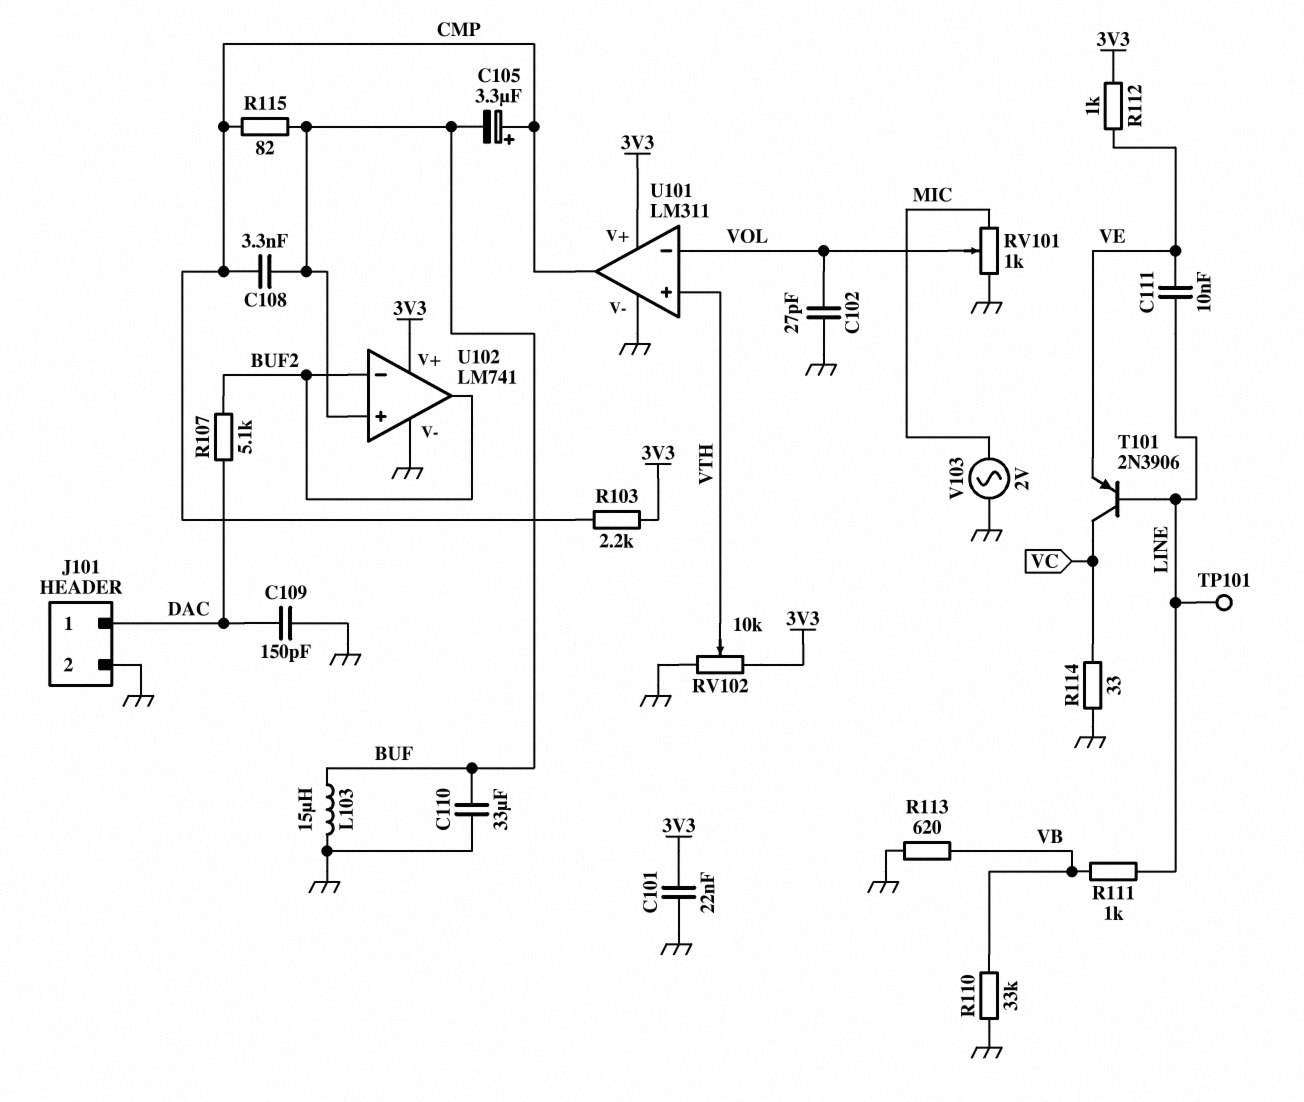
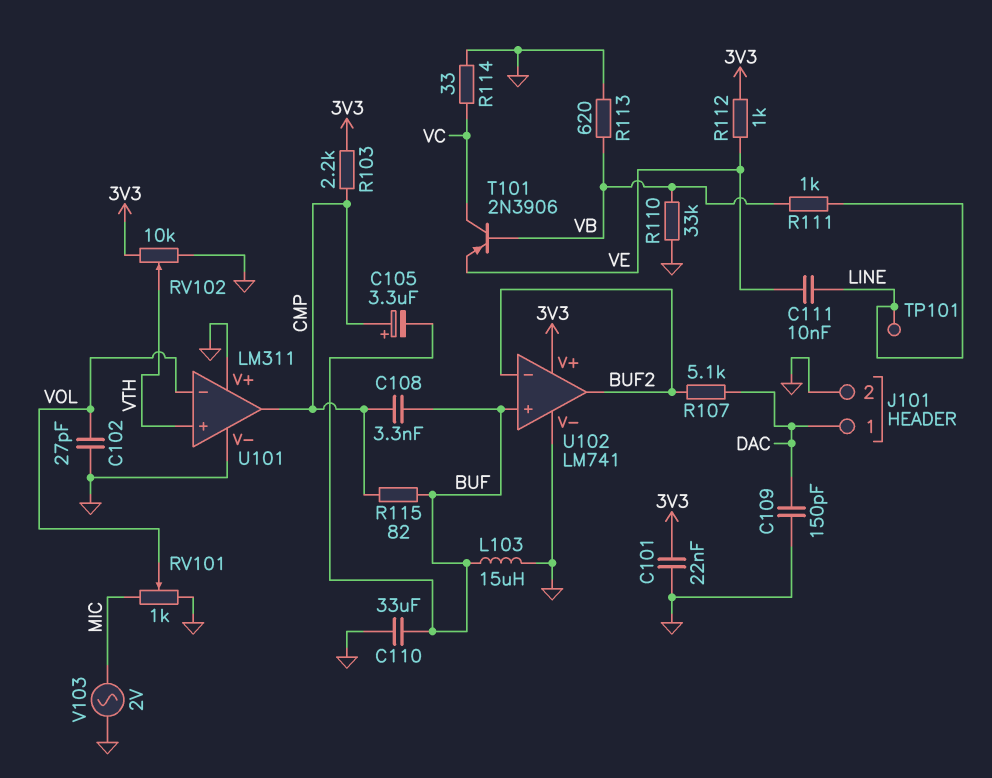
T101: PNP 2N3906 (B LINE, C VC, E VE) -> PNP 2N3906 (B VB, C VC, E VE)
U101 pin V+: 3V3 -> GND

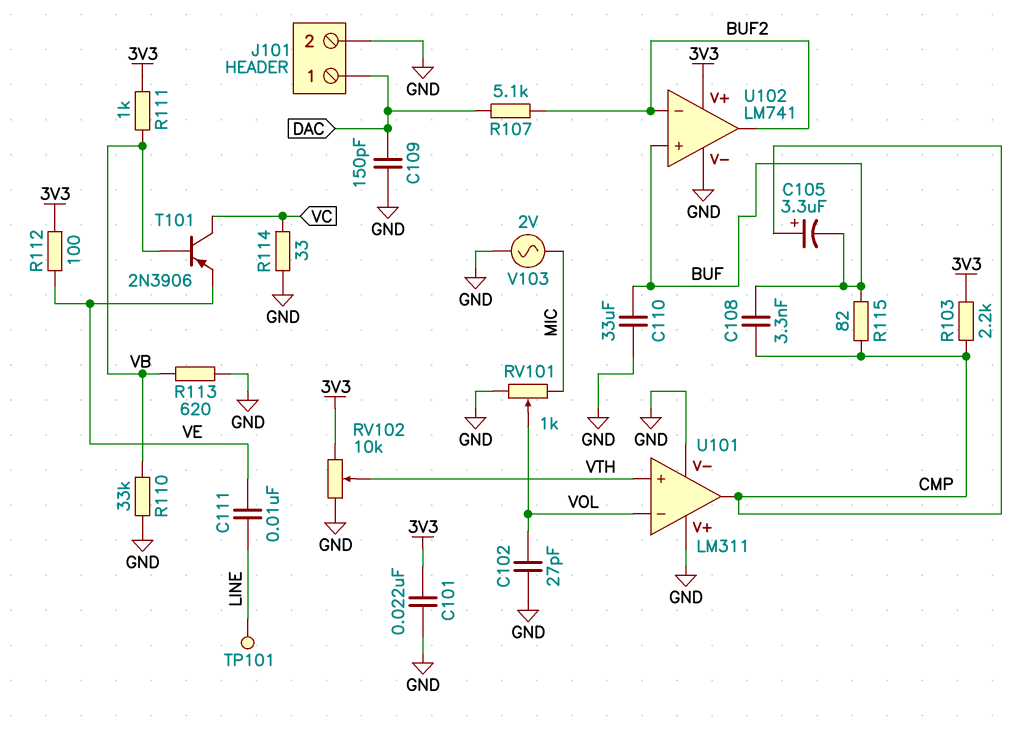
L103: 15uH (BUF, GND) -> none
R111: 1k (LINE, VB) -> 1k (3V3, VB)
R112: 1k (3V3, VE) -> 100 (3V3, VE)

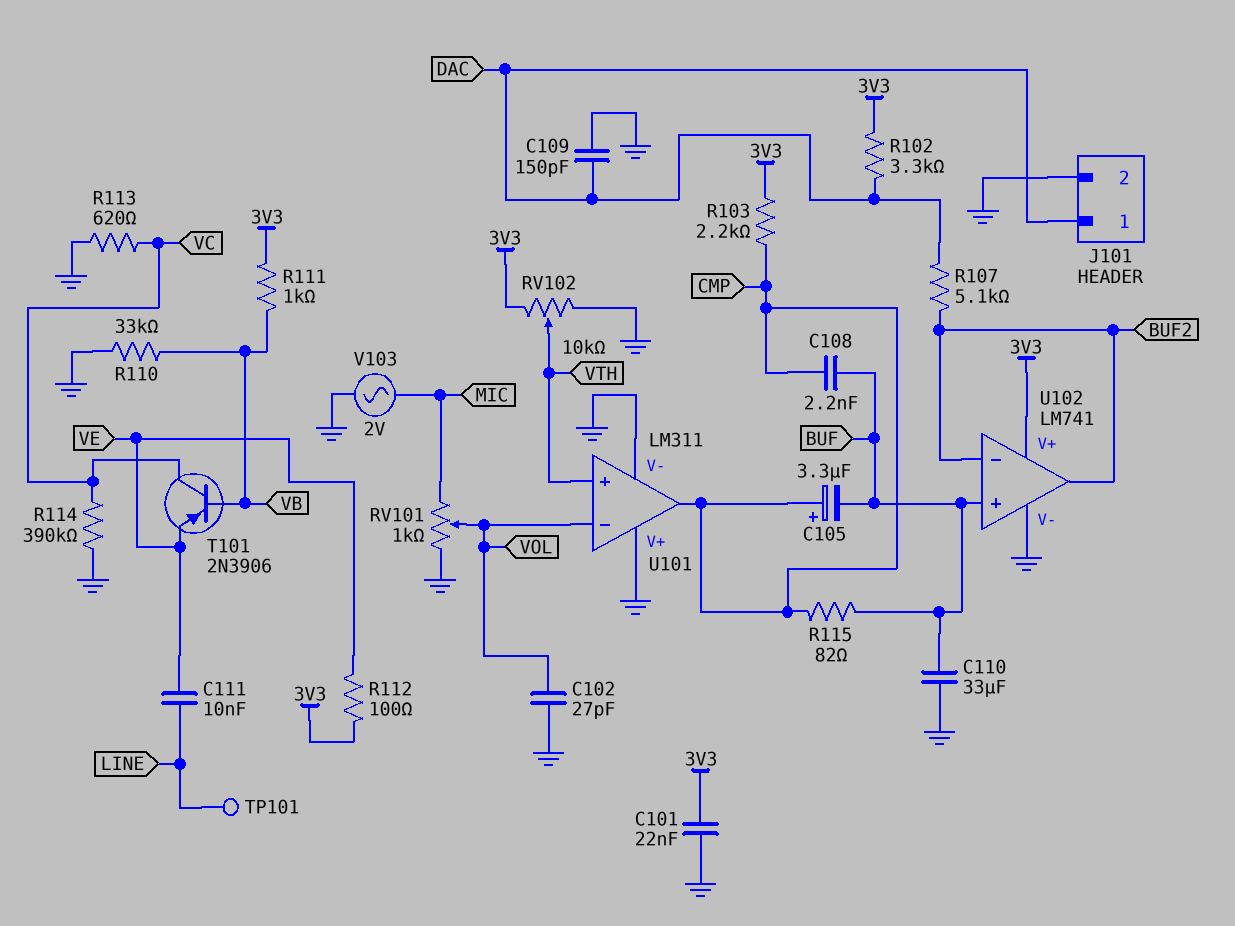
C108: 3.3nF (BUF, CMP) -> 2.2nF (BUF, CMP)
R102: none -> 3.3k (3V3, DAC)
R113: 620 (GND, VB) -> 620 (GND, VC)
R114: 33 (GND, VC) -> 390k (GND, VC)

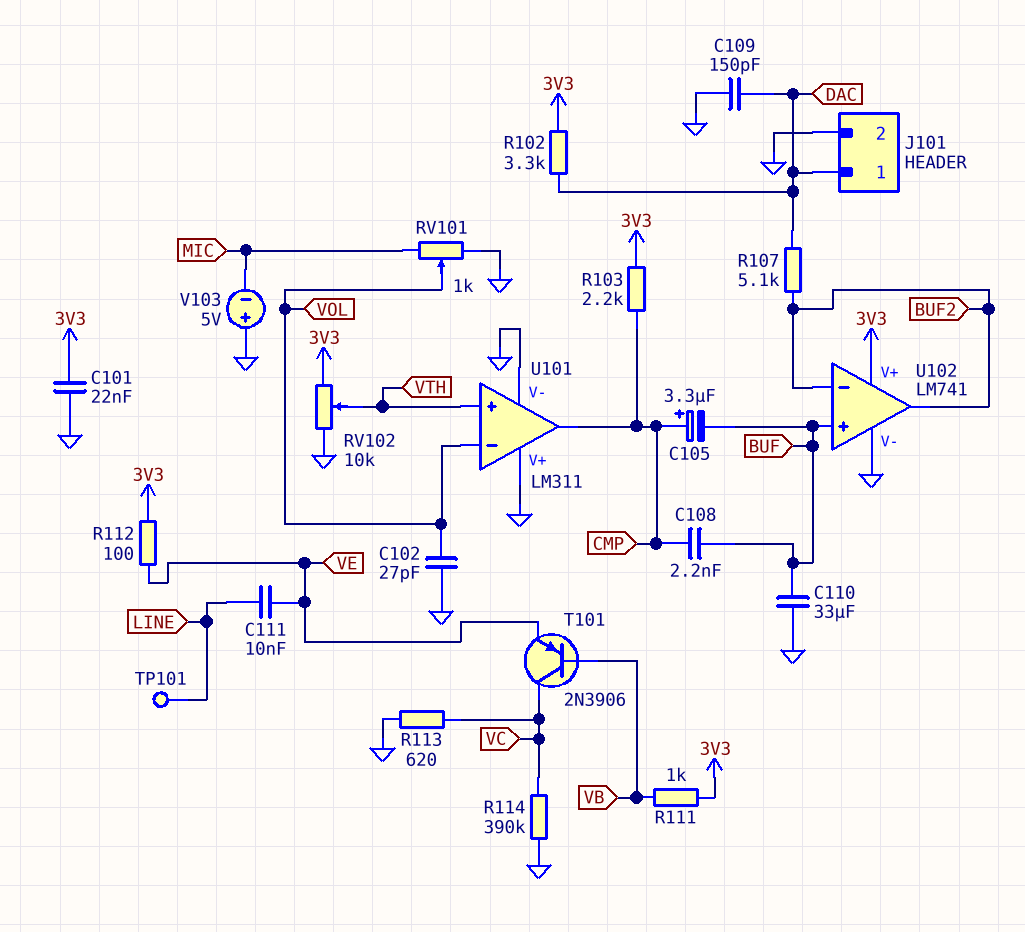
R110: 33k (GND, VB) -> none
R115: 82 (BUF, CMP) -> none
V103: AC 2V (GND, MIC) -> 5V (plus GND, minus MIC)

